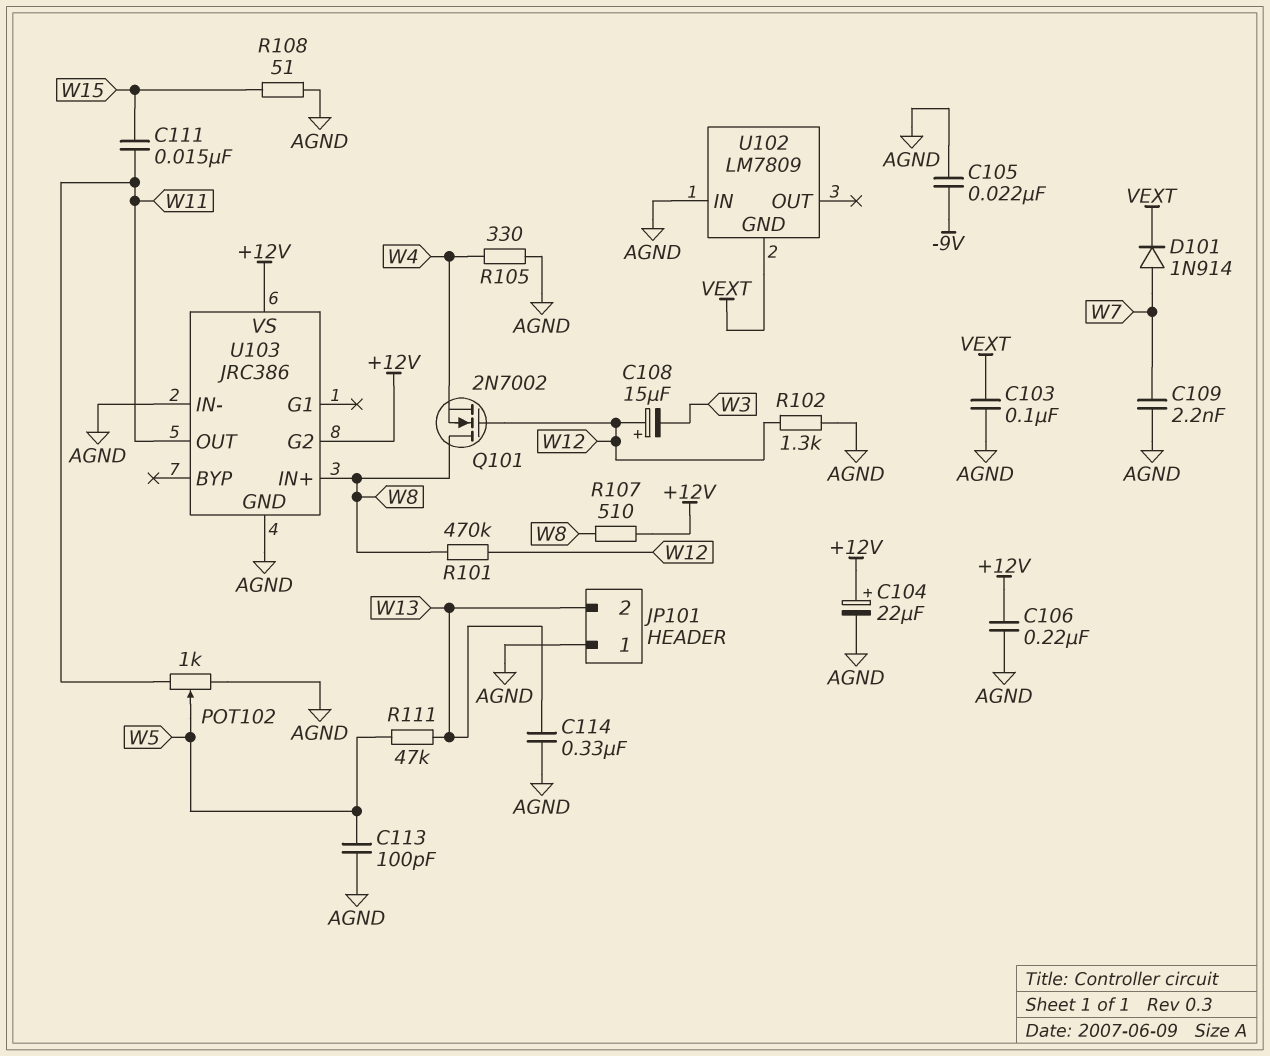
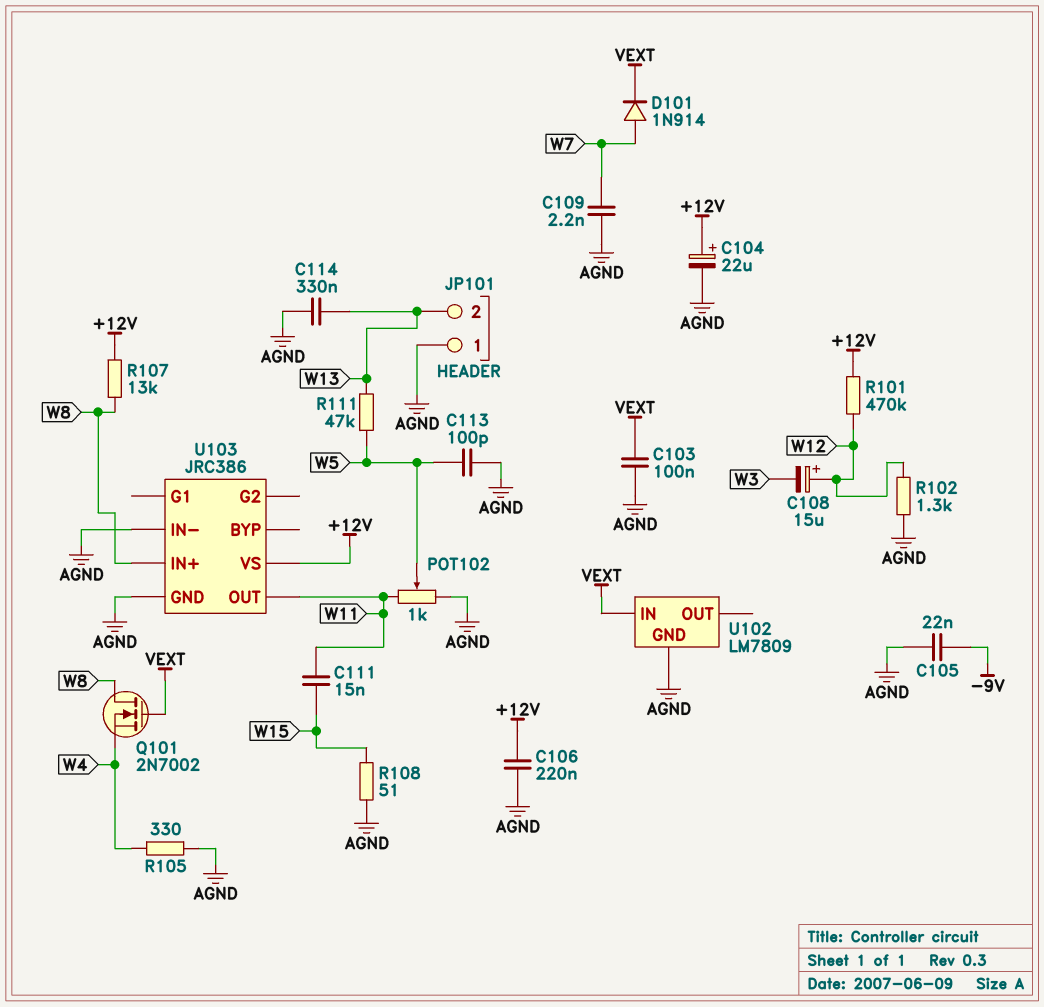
Q101: NMOS 2N7002 (G W12, D W8, S W4) -> NMOS 2N7002 (G VEXT, D W8, S W4)
R101: 470k (W8, W12) -> 470k (+12V, W12)
R107: 510 (+12V, W8) -> 13k (+12V, W8)
U102 pin GND: VEXT -> AGND
U102 pin IN: AGND -> VEXT
U103 pin G2: +12V -> none

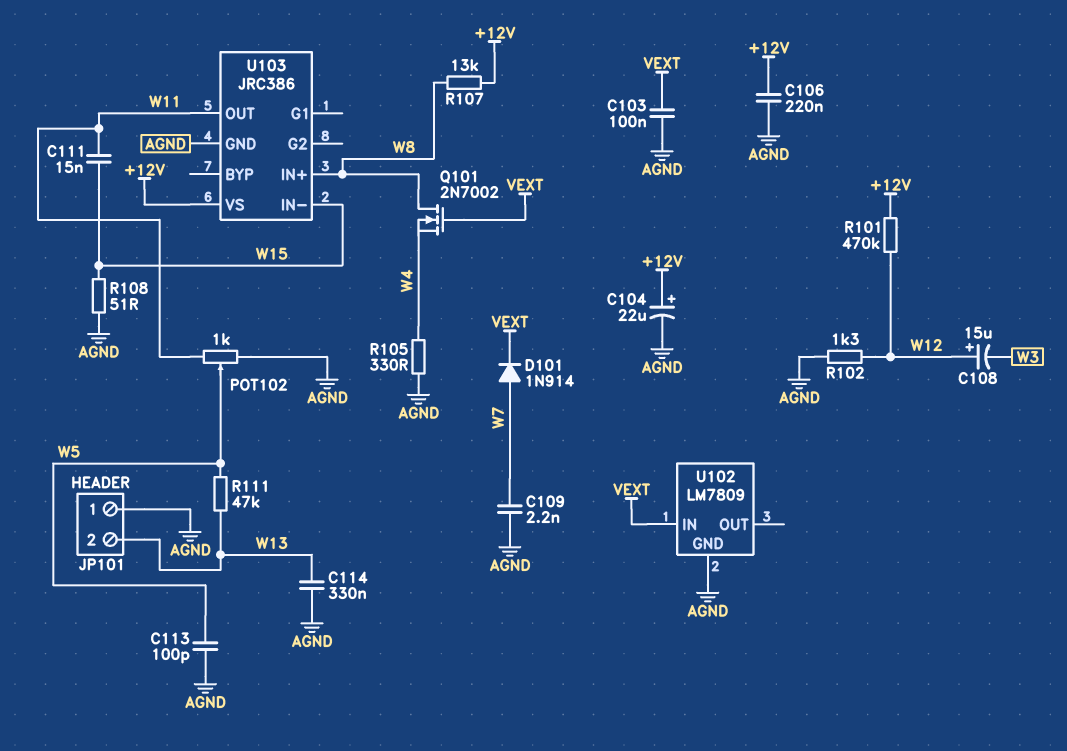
C105: 22nF (-9V, AGND) -> none
U103 pin IN-: AGND -> W15

